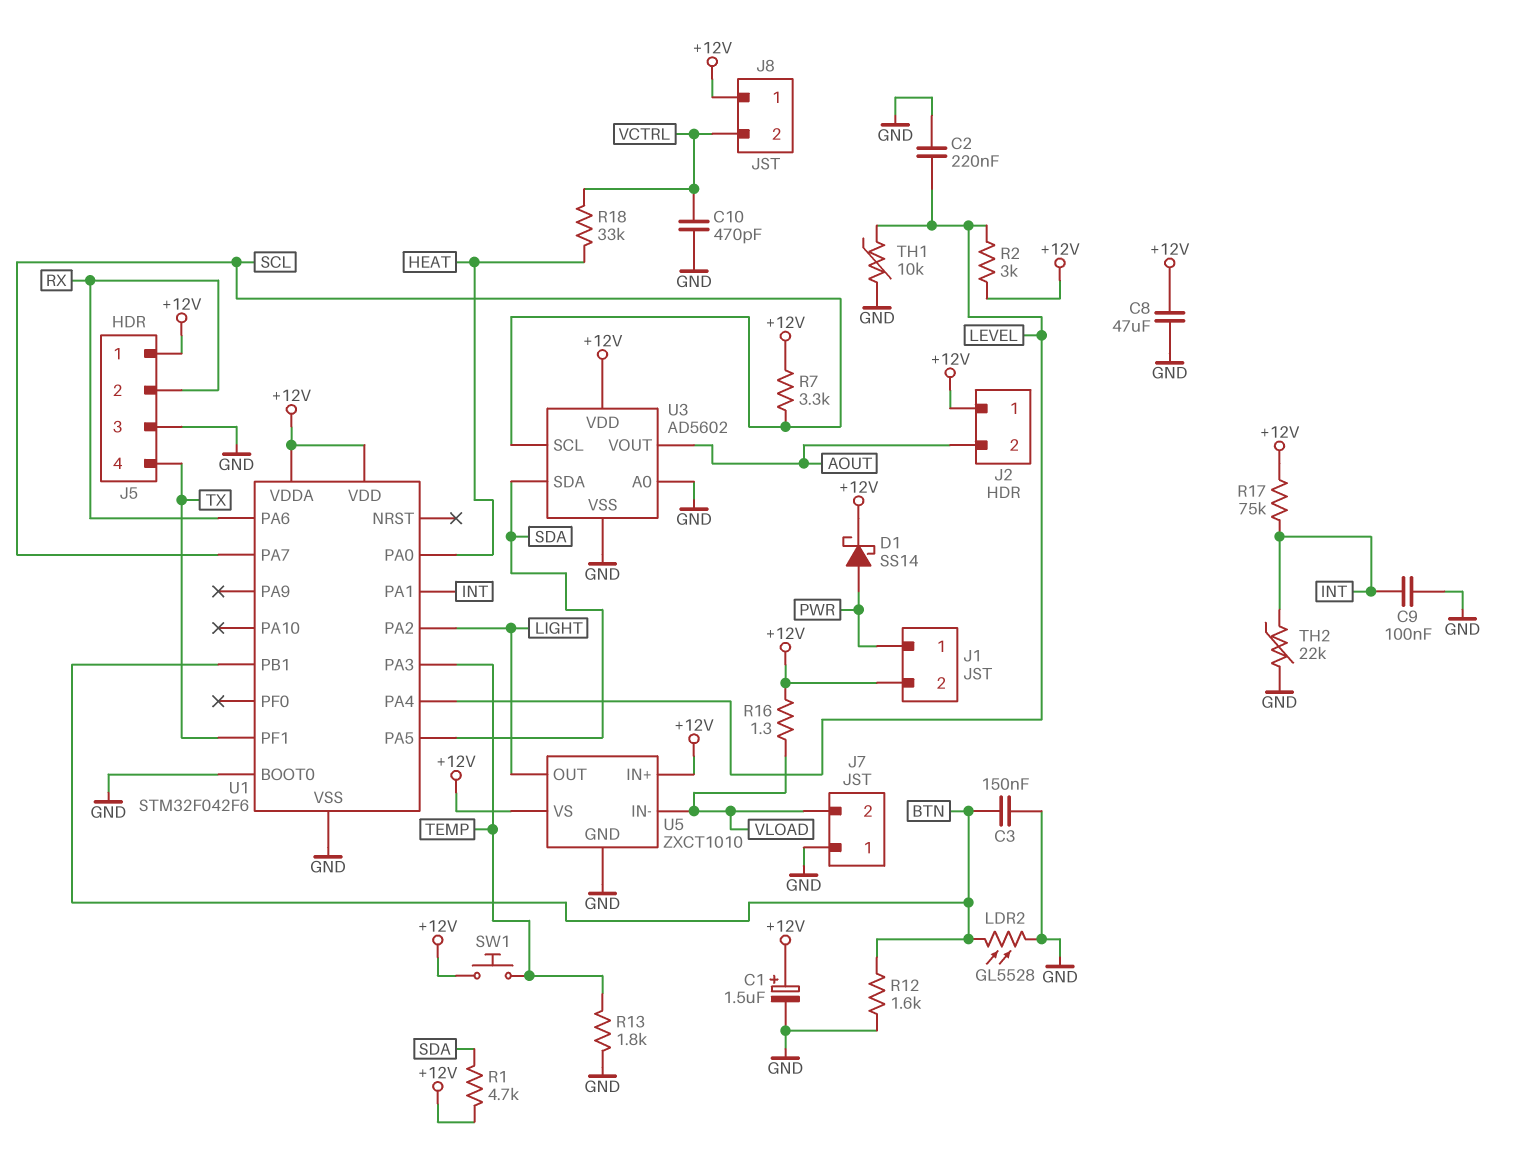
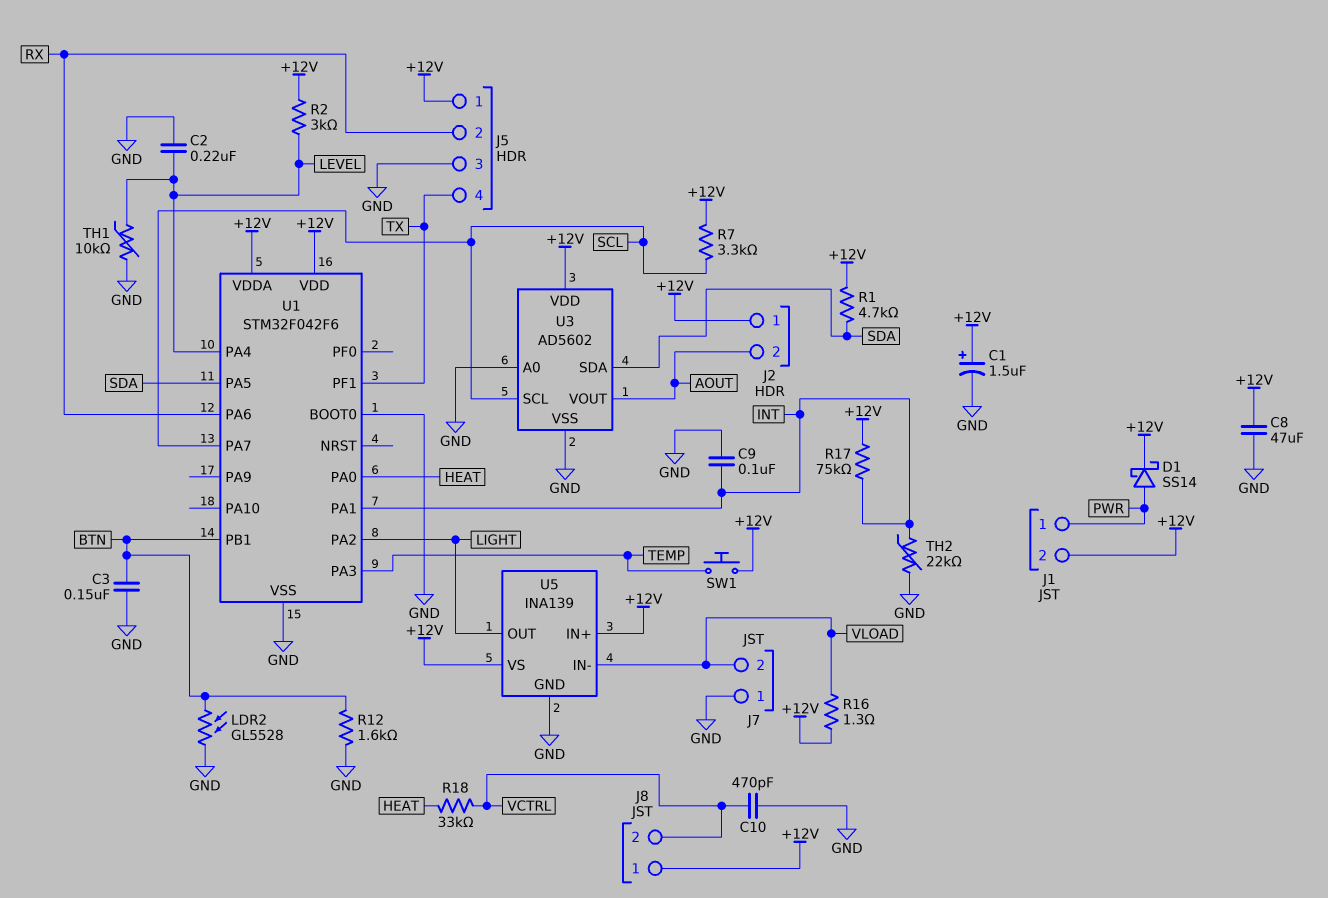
R13: 1.8k (GND, TEMP) -> none
U5: ZXCT1010 -> INA139

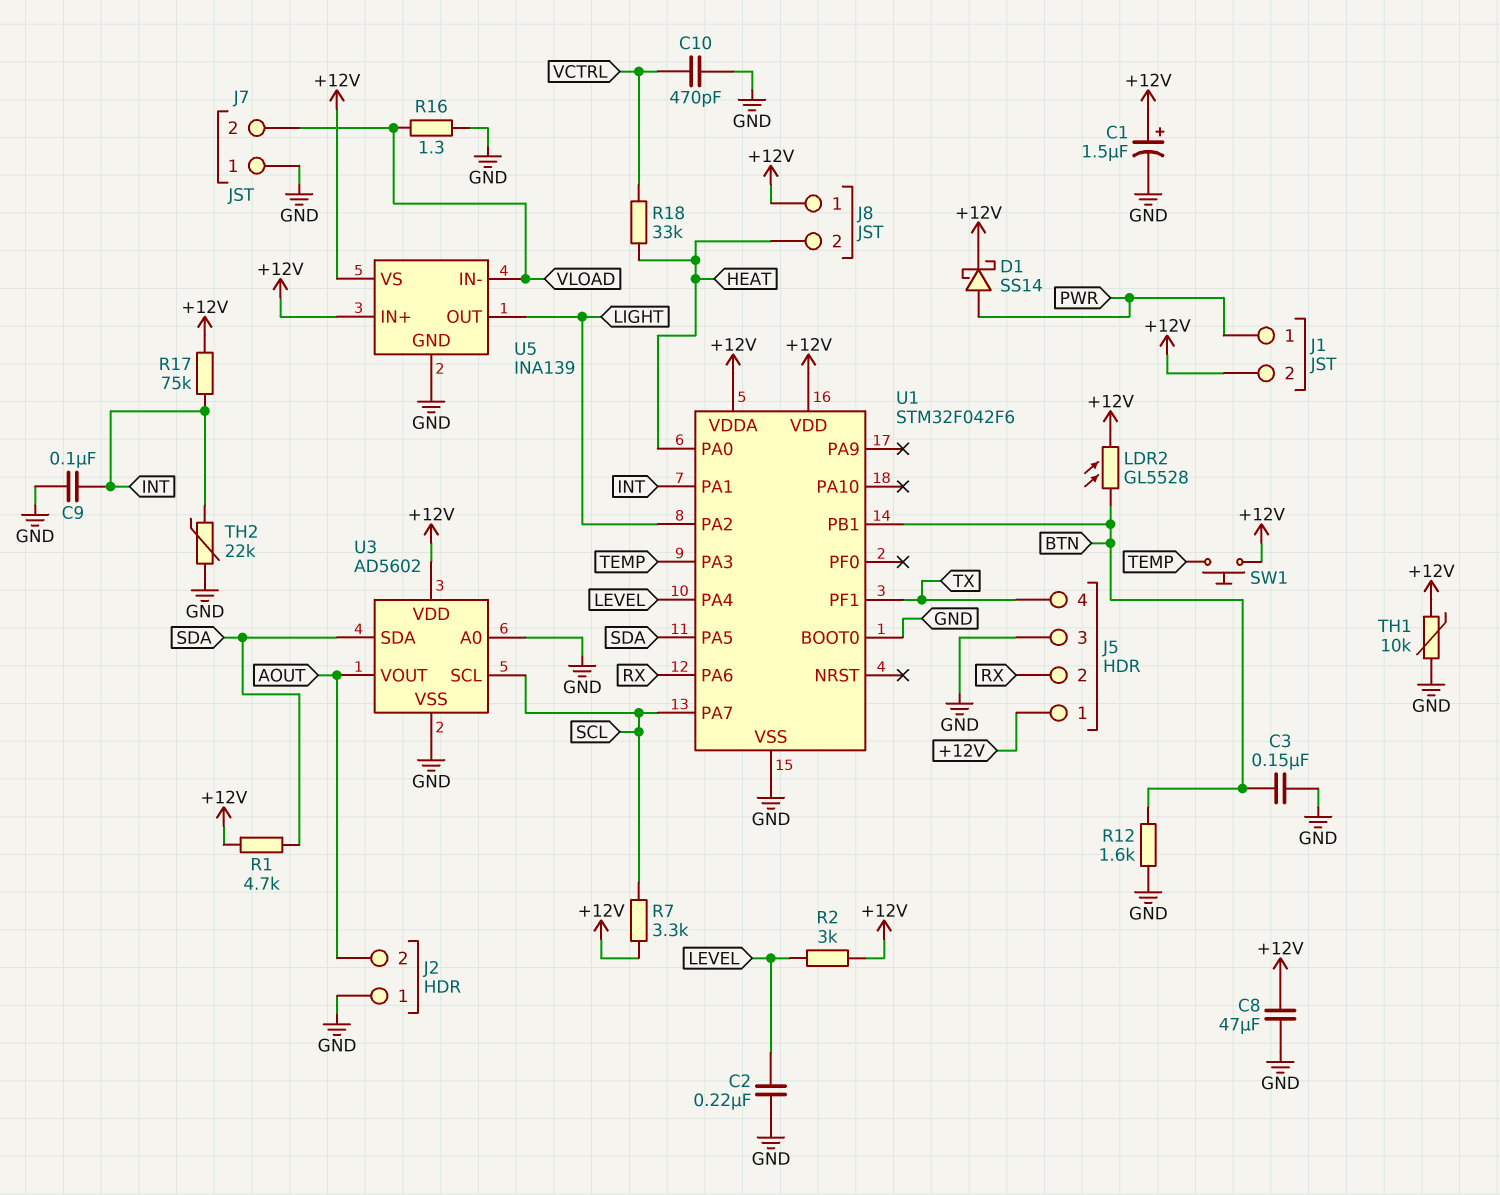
J2 pin 1: +12V -> GND
J8 pin 2: VCTRL -> HEAT
LDR2: GL5528 (BTN, GND) -> GL5528 (+12V, BTN)
R16: 1.3 (+12V, VLOAD) -> 1.3 (GND, VLOAD)
TH1: 10k (GND, LEVEL) -> 10k (+12V, GND)

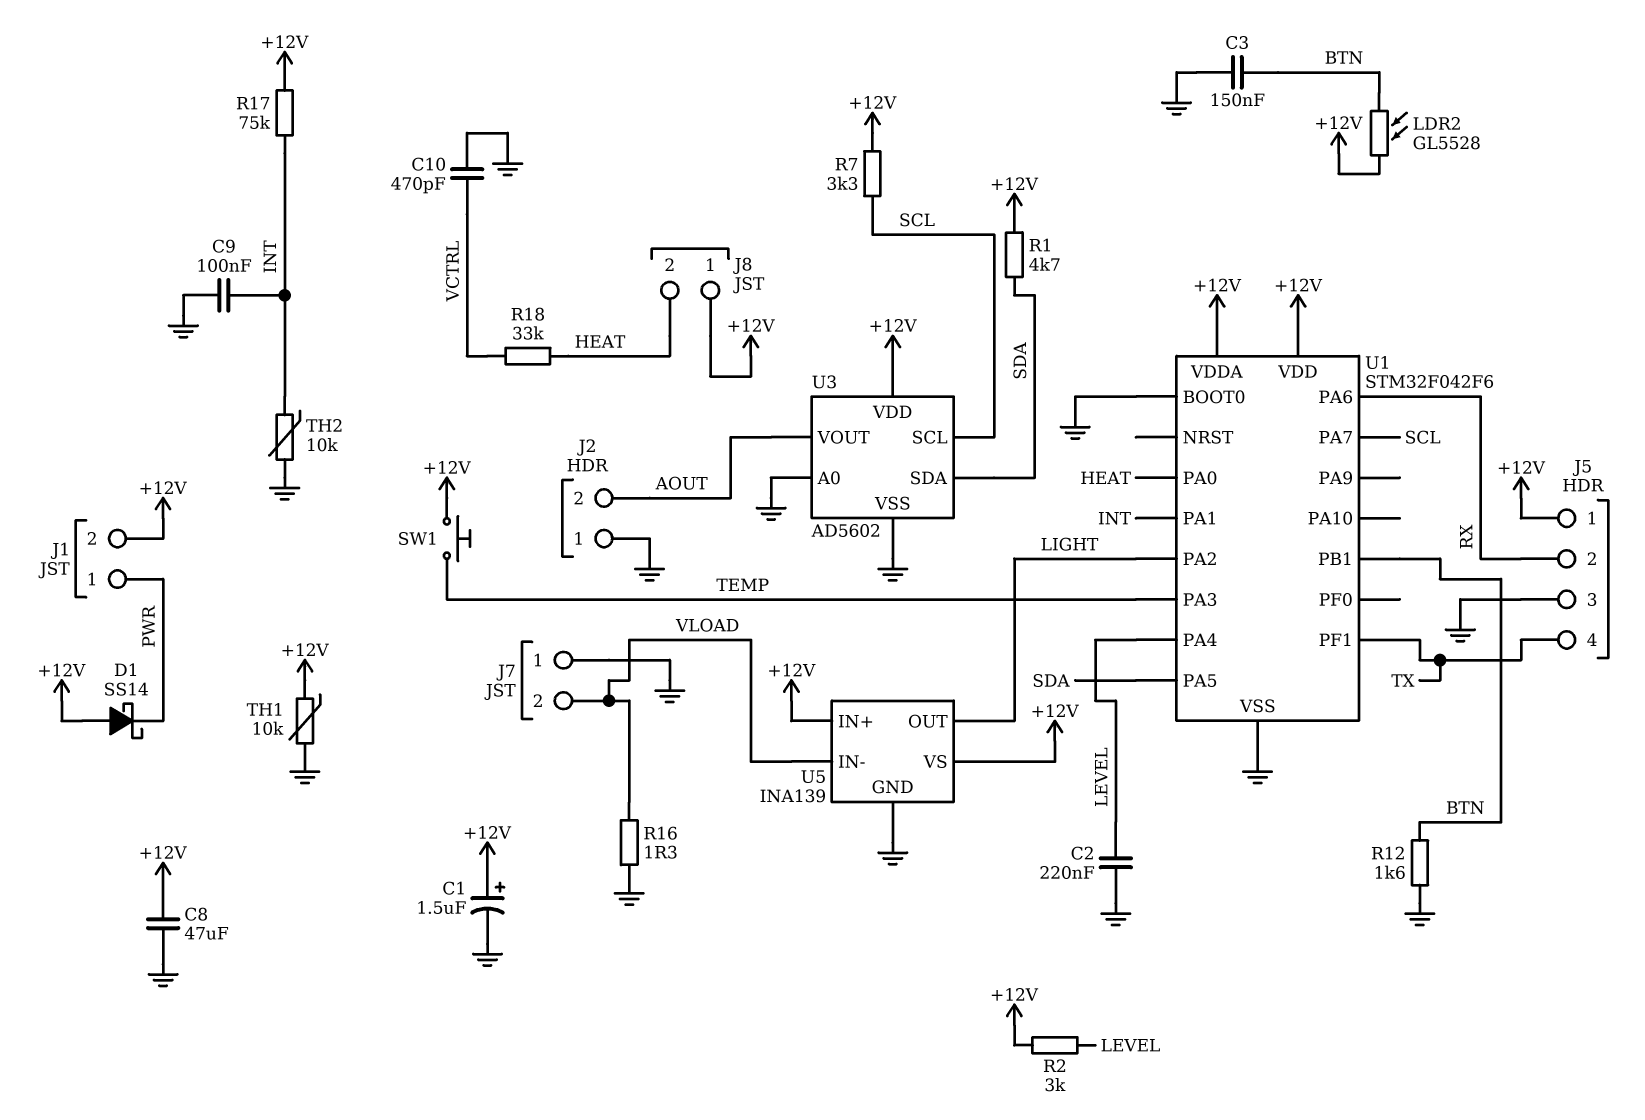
D1: schottky SS14 (A PWR, K +12V) -> schottky SS14 (A +12V, K PWR)
TH2: 22k (GND, INT) -> 10k (GND, INT)

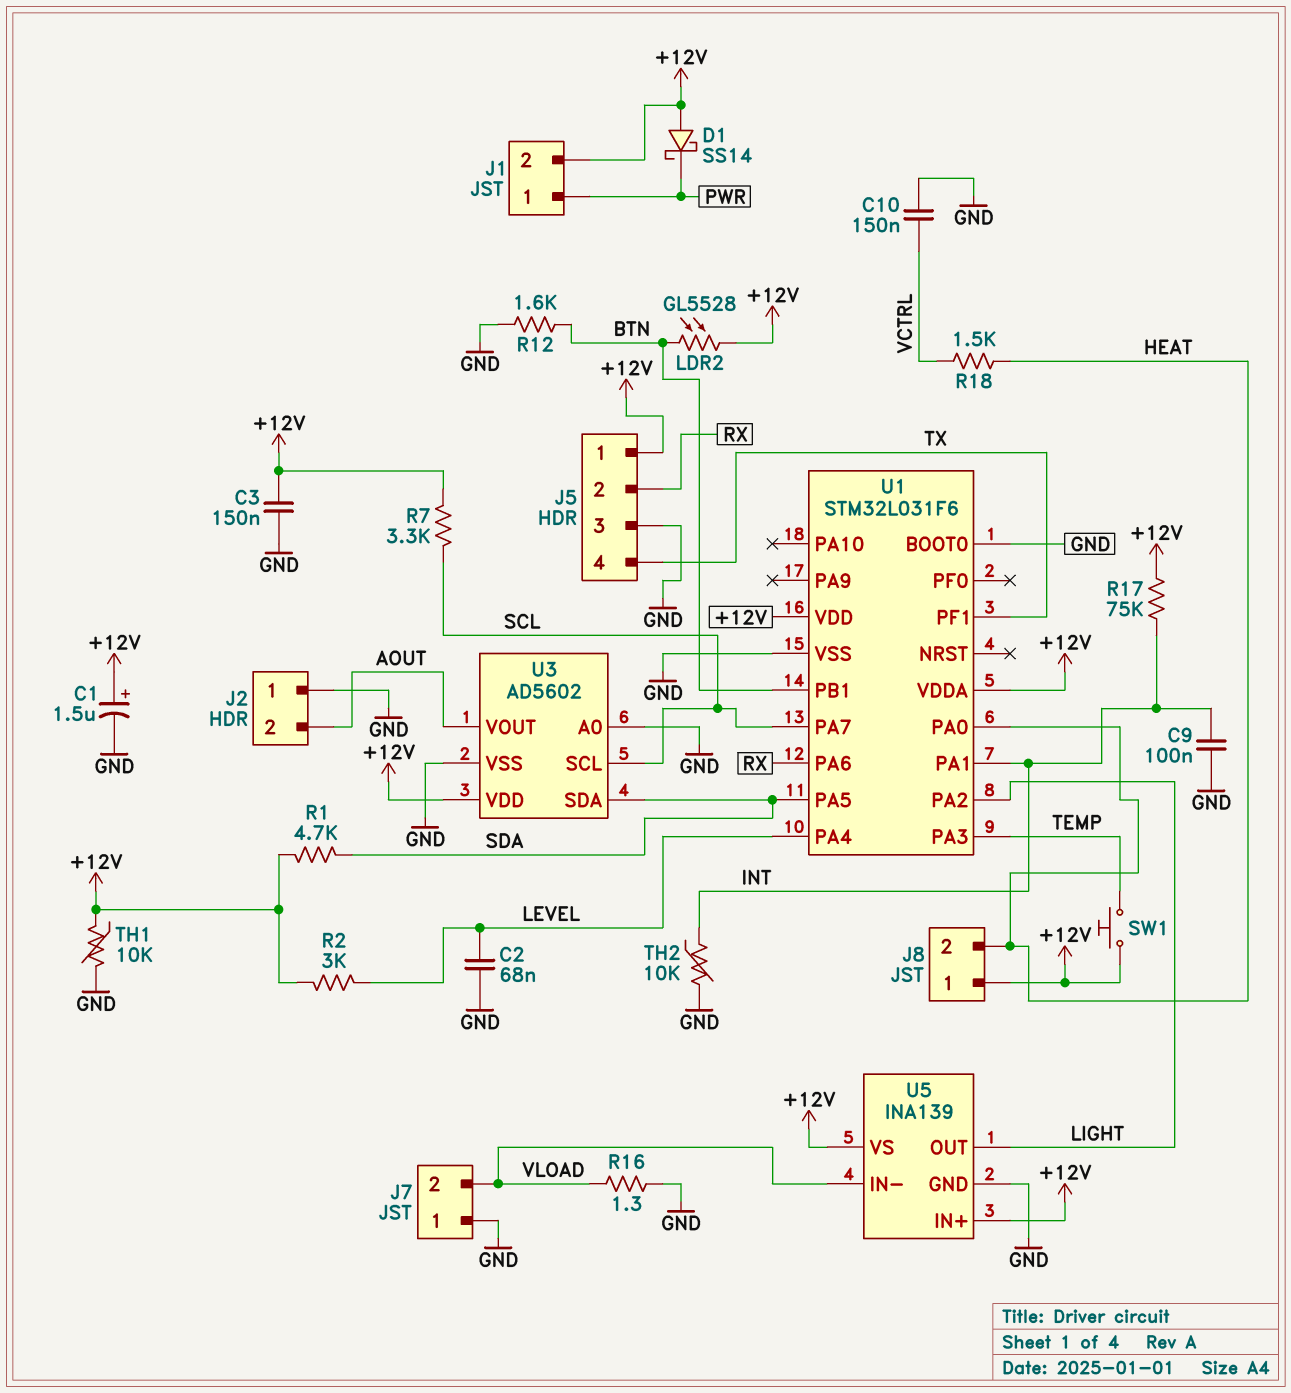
C2: 220nF (GND, LEVEL) -> 68nF (GND, LEVEL)
C3: 150nF (BTN, GND) -> 150nF (+12V, GND)
C8: 47uF (+12V, GND) -> none
C10: 470pF (GND, VCTRL) -> 150nF (GND, VCTRL)
R18: 33k (HEAT, VCTRL) -> 1.5k (HEAT, VCTRL)
U1: STM32F042F6 -> STM32L031F6

